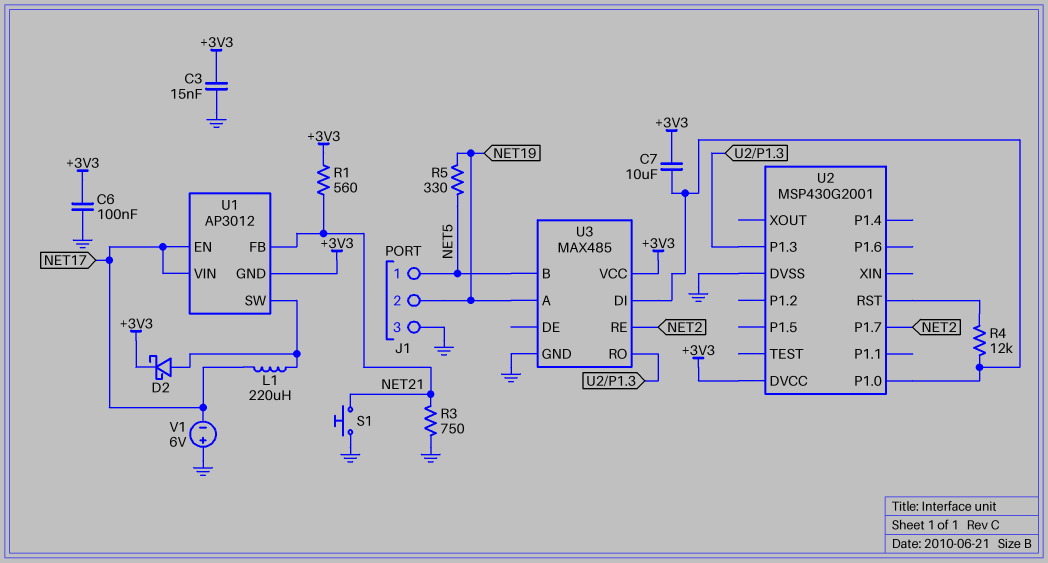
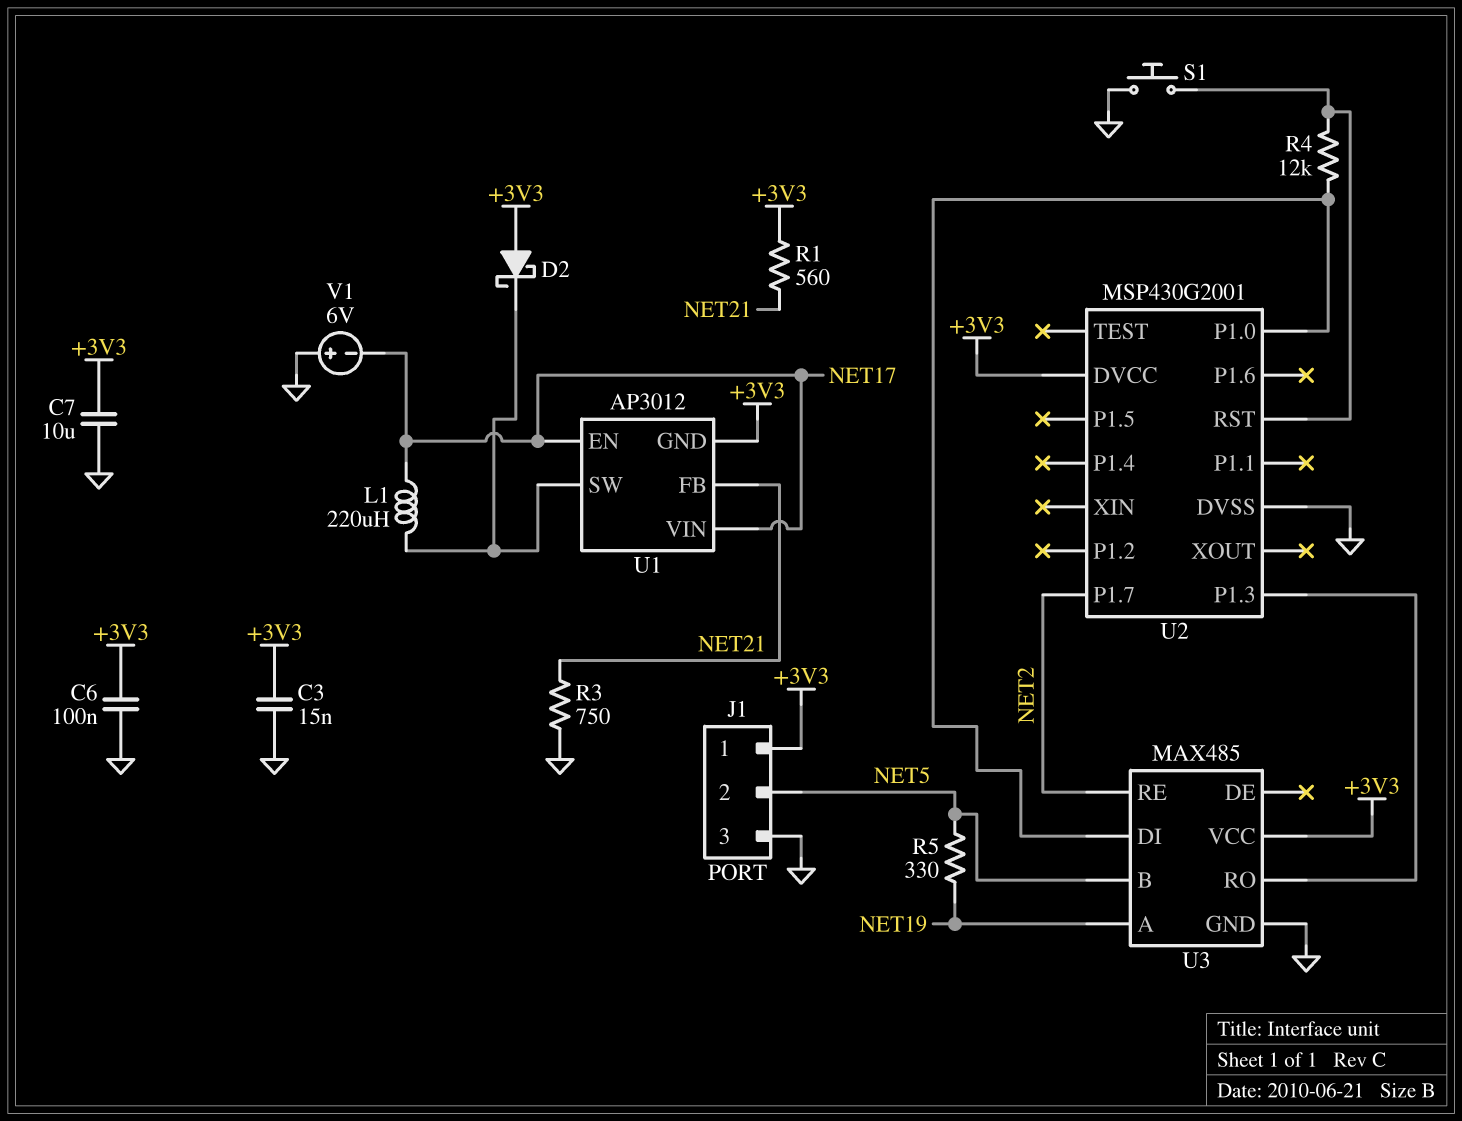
C7: 10uF (+3V3, U2/P1.0) -> 10uF (+3V3, GND)
D2: schottky (A U1/SW, K +3V3) -> schottky (A +3V3, K U1/SW)
J1 pin 1: NET5 -> +3V3
J1 pin 2: NET19 -> NET5
S1: button (GND, NET21) -> button (GND, U2/RST)

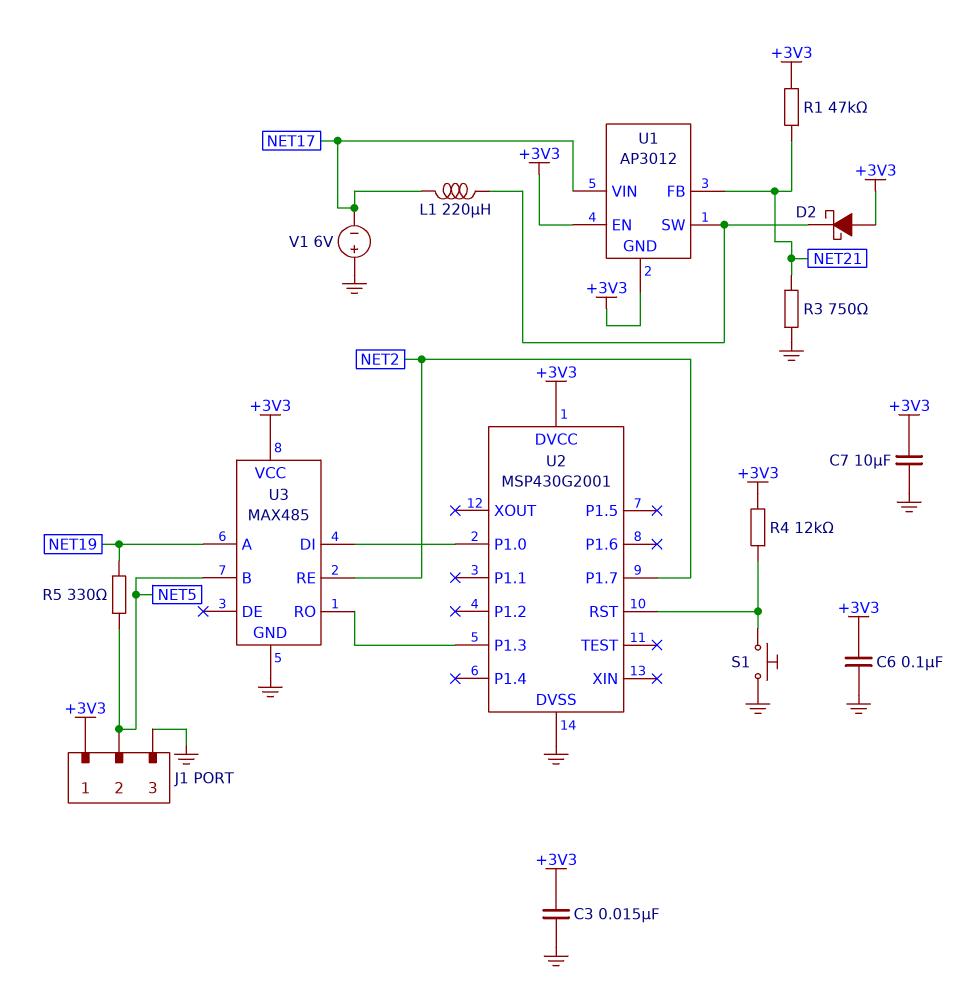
R1: 560 (+3V3, NET21) -> 47k (+3V3, NET21)
R4: 12k (U2/P1.0, U2/RST) -> 12k (+3V3, U2/RST)
U1 pin EN: NET17 -> +3V3

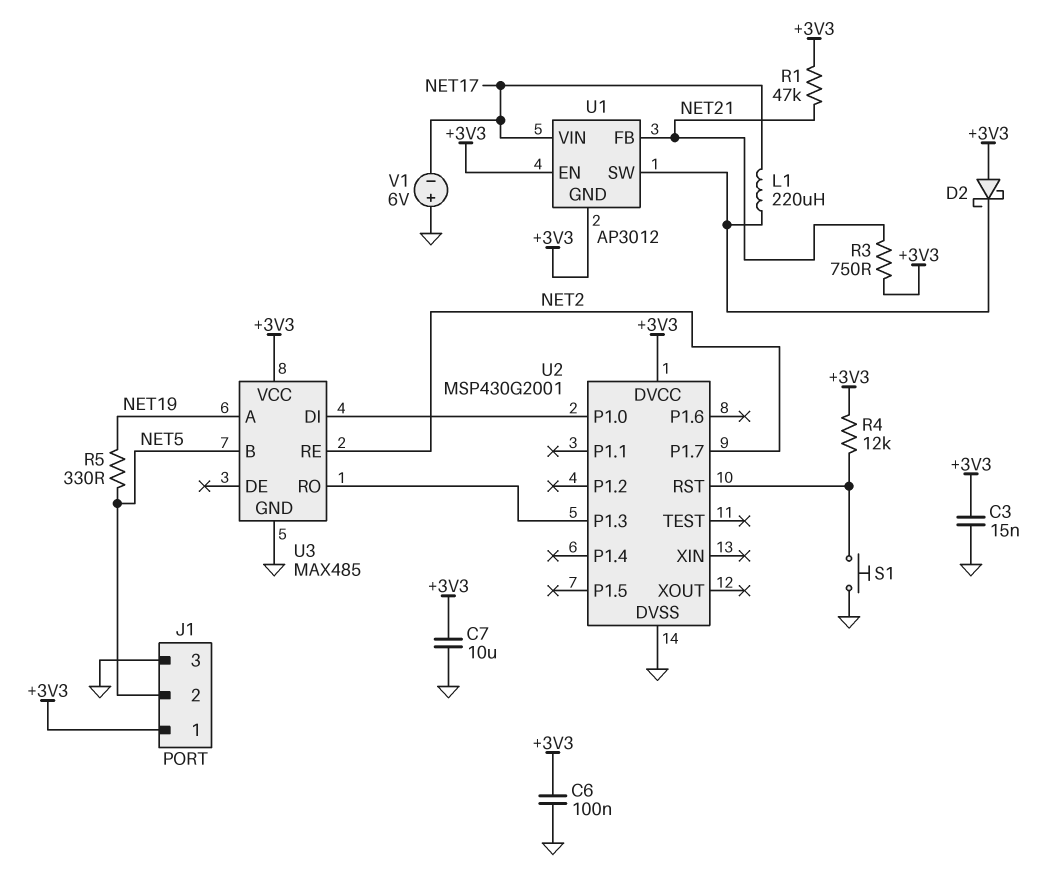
R3: 750 (GND, NET21) -> 750 (+3V3, NET21)

